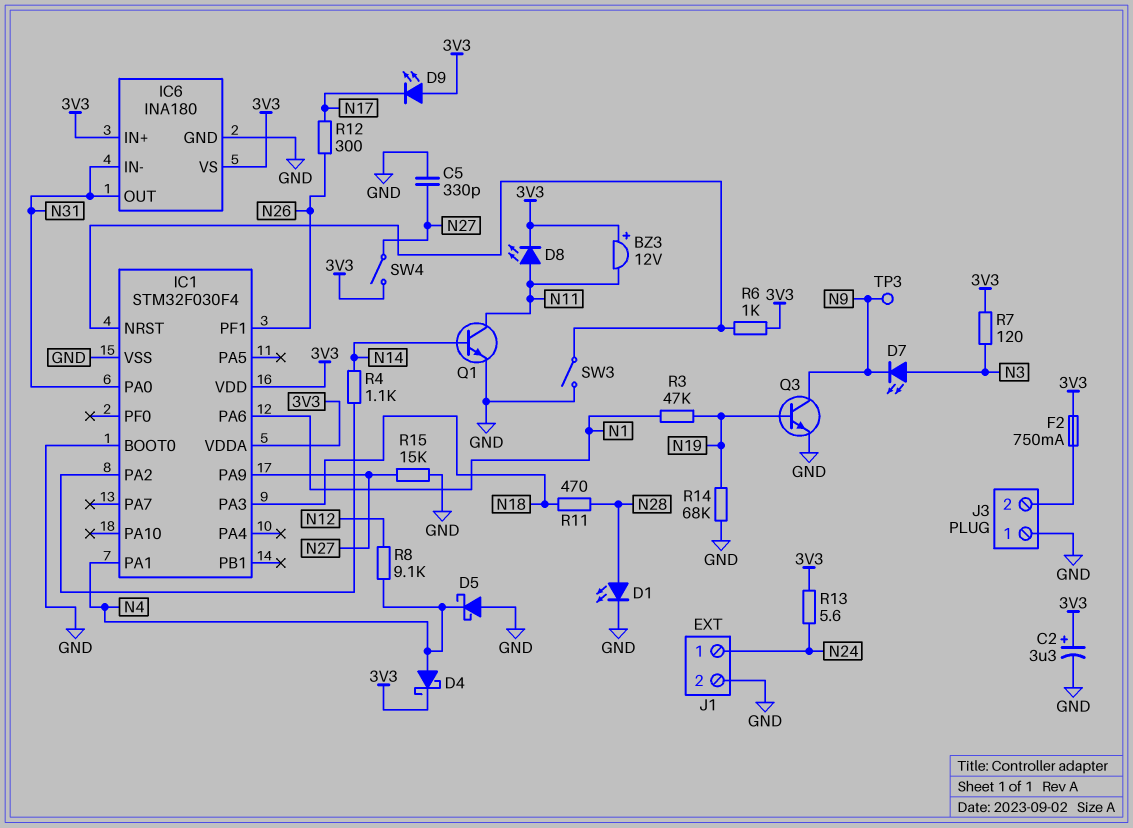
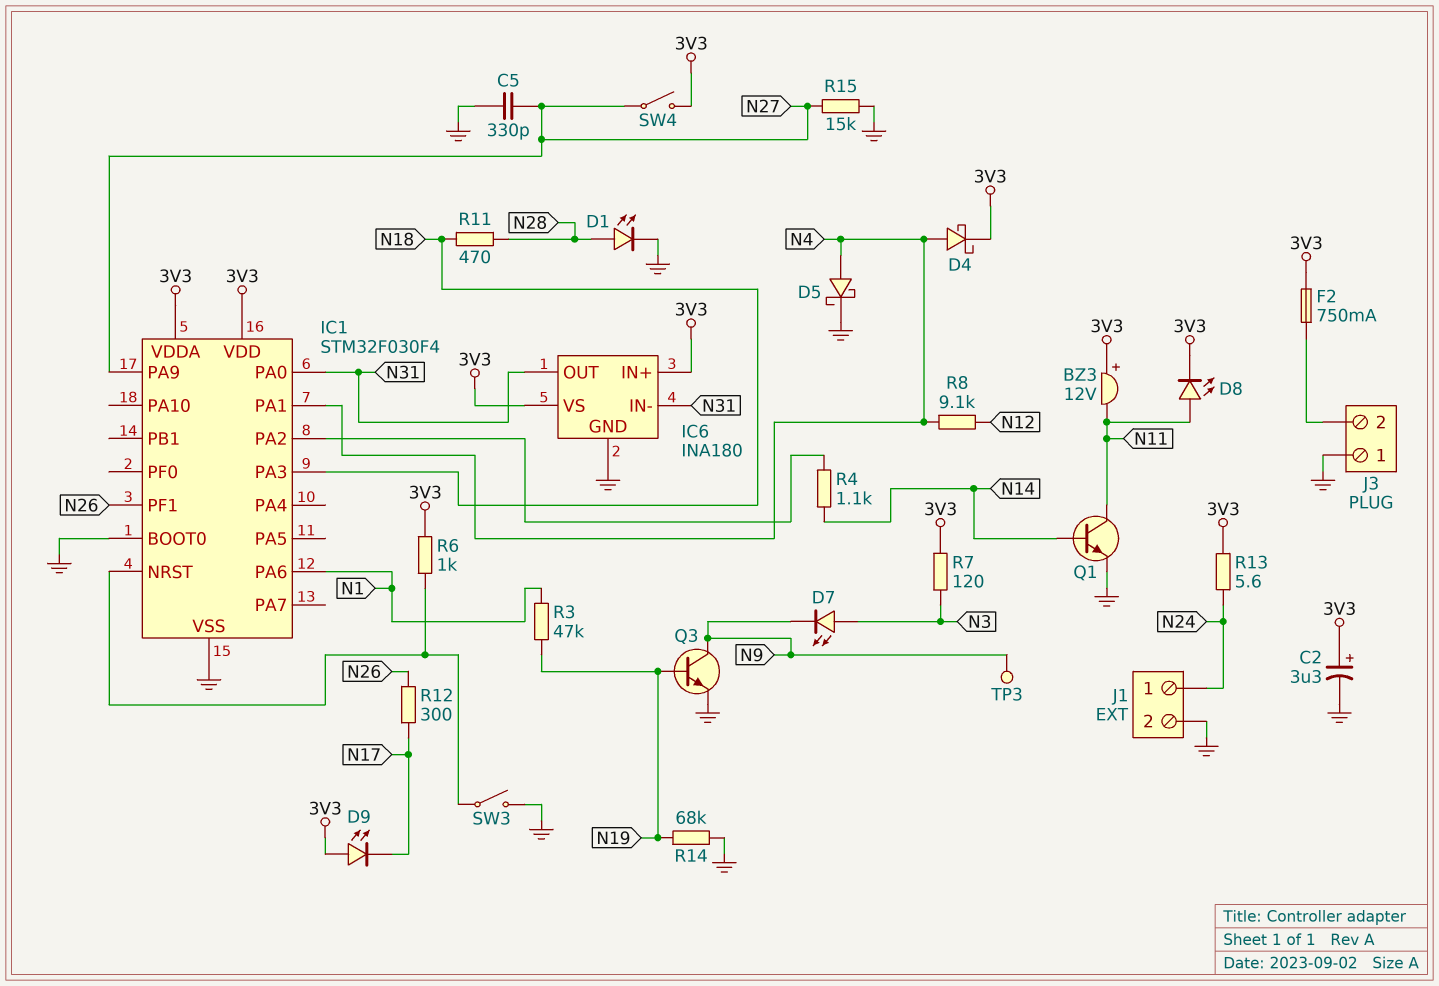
D5: schottky (A GND, K N4) -> schottky (A N4, K GND)

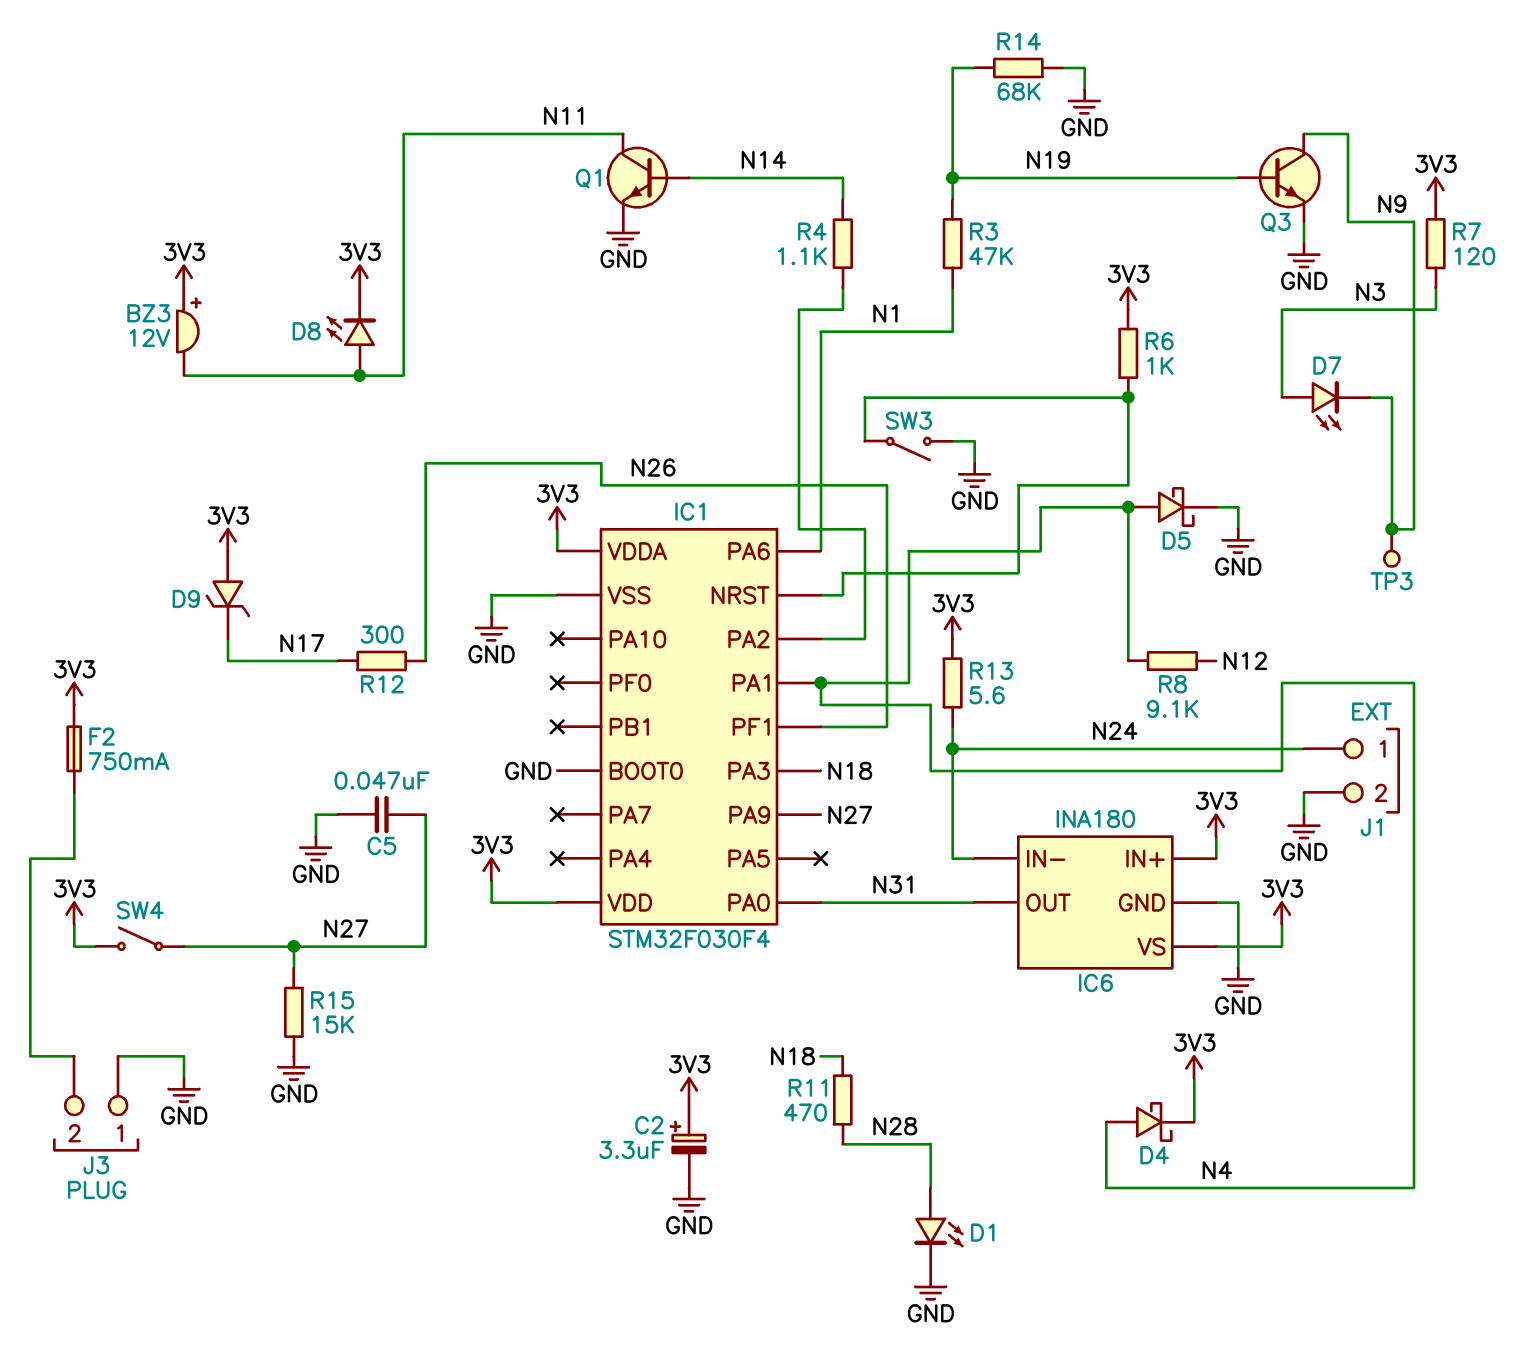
C5: 330pF (GND, N27) -> 47nF (GND, N27)
D9: LED (A 3V3, K N17) -> zener (A 3V3, K N17)
IC6 pin IN-: N31 -> N24

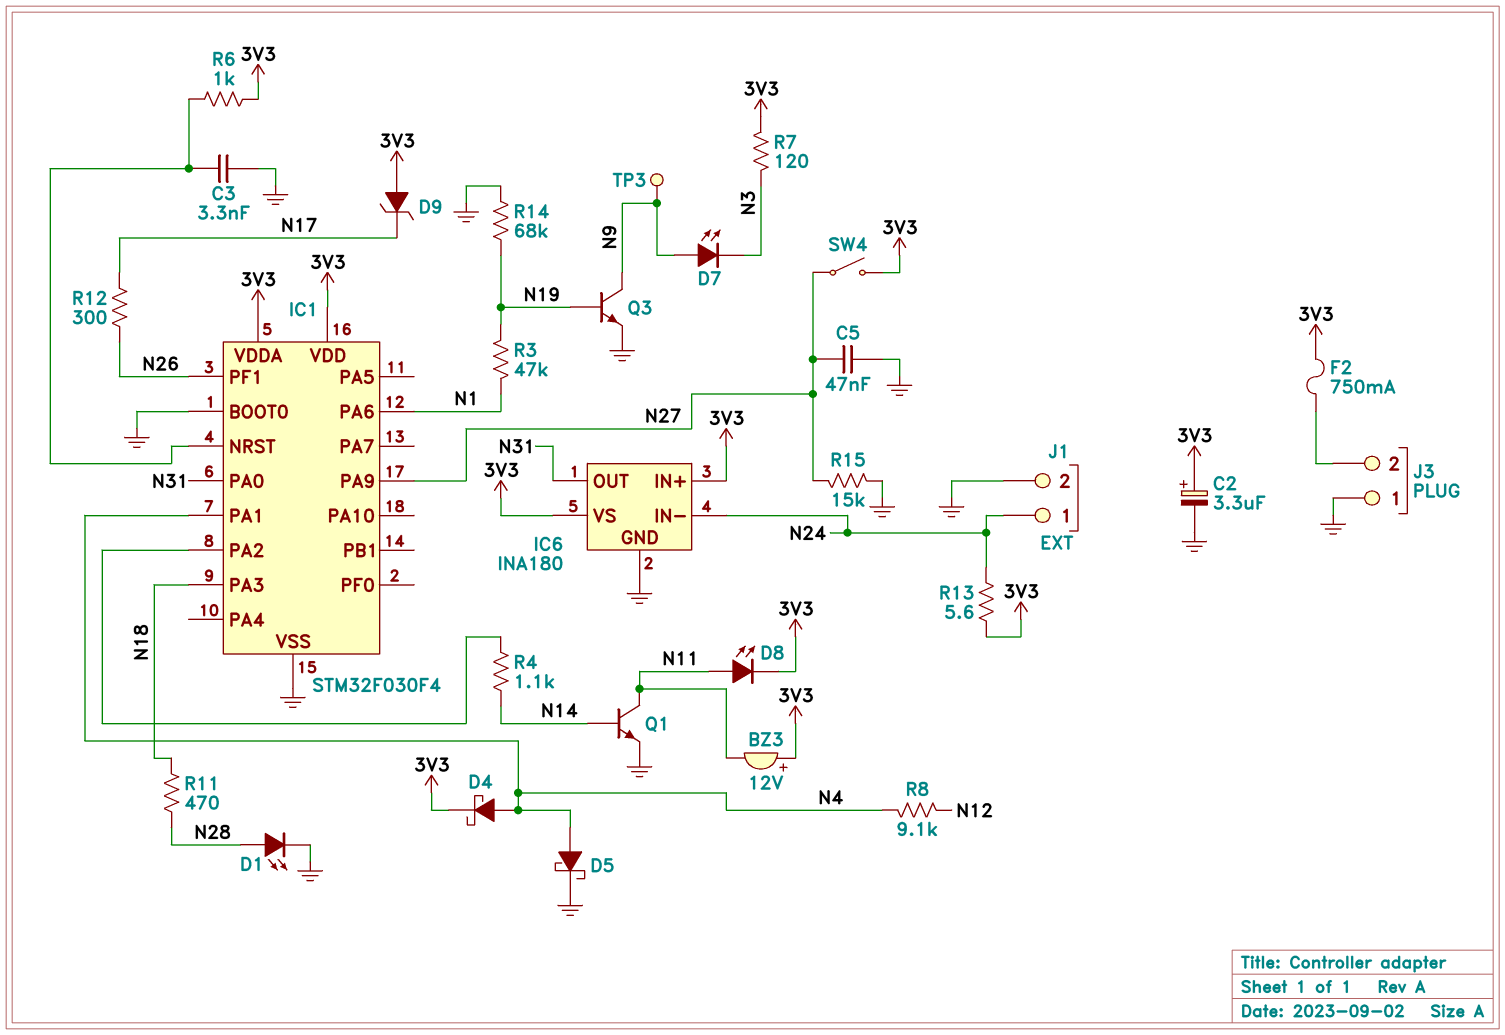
C3: none -> 3.3nF (GND, IC1/NRST)
D7: LED (A N3, K N9) -> LED (A N9, K N3)
SW3: switch (GND, IC1/NRST) -> none

